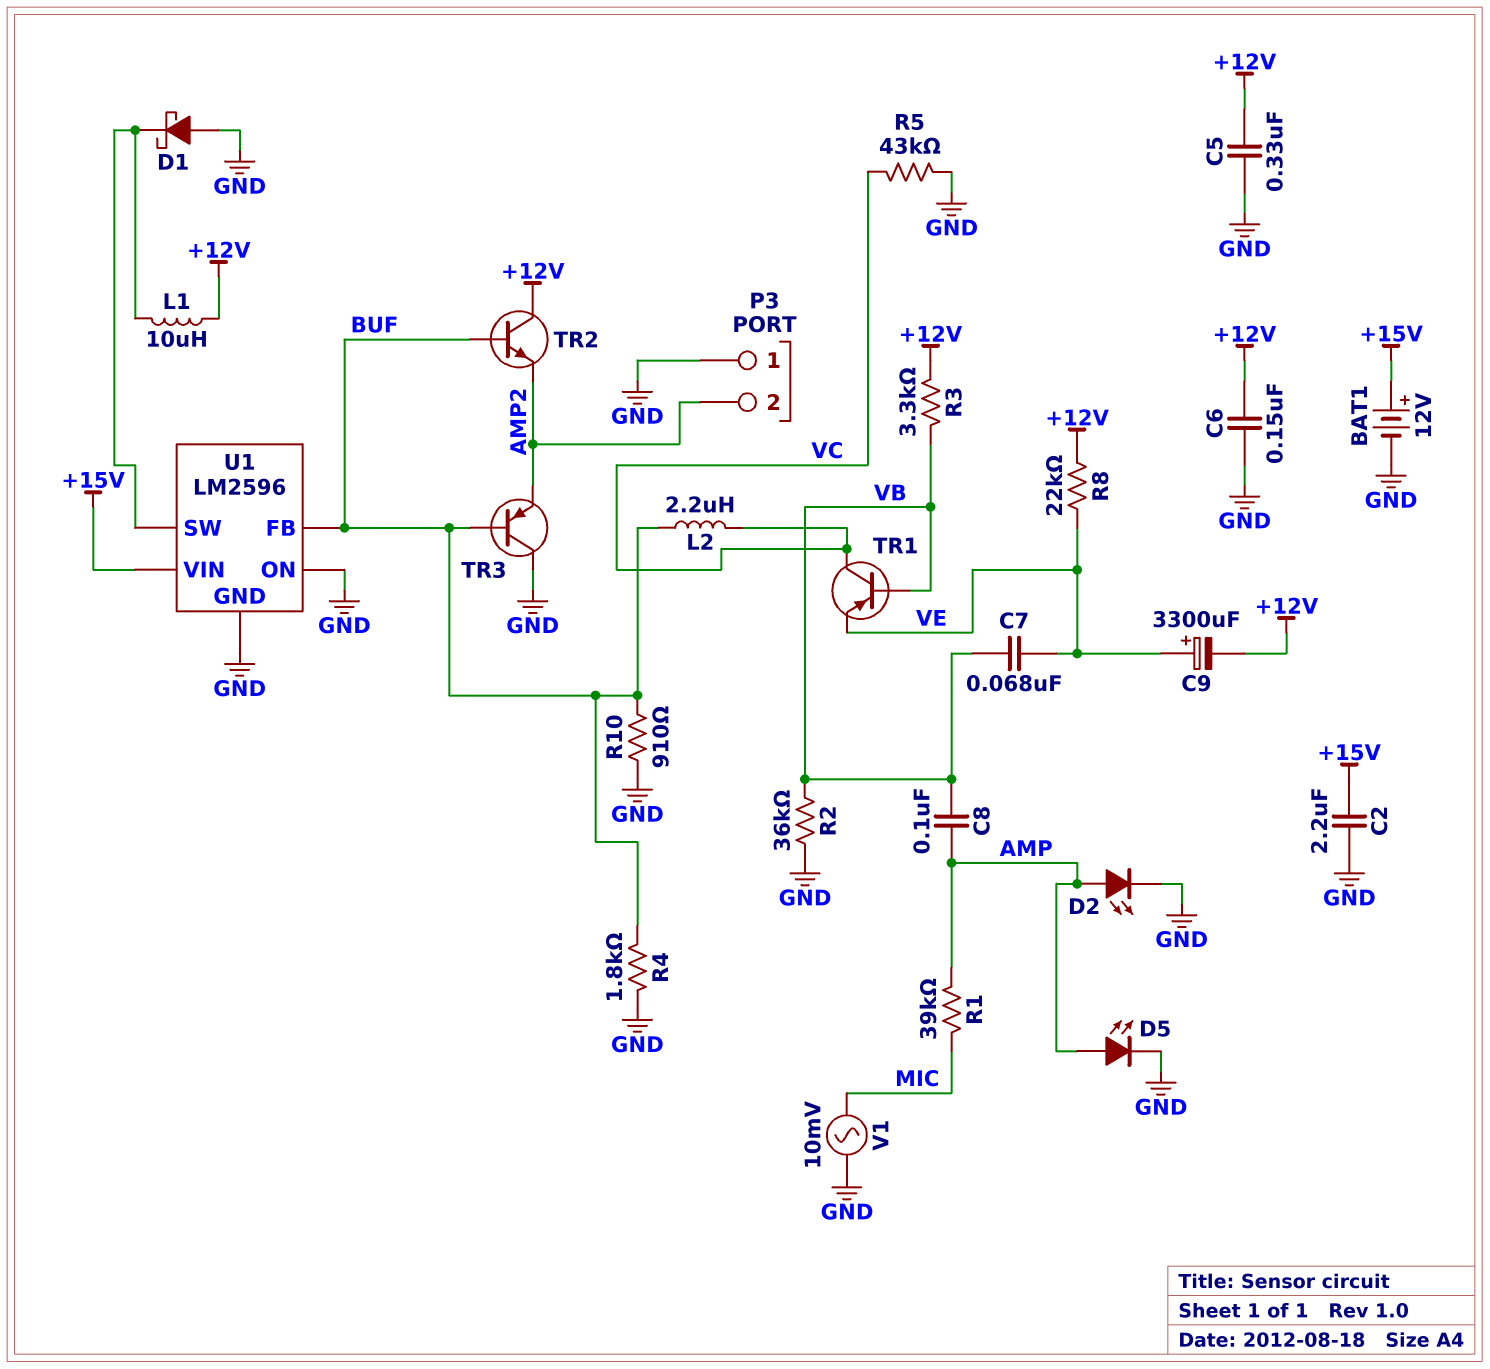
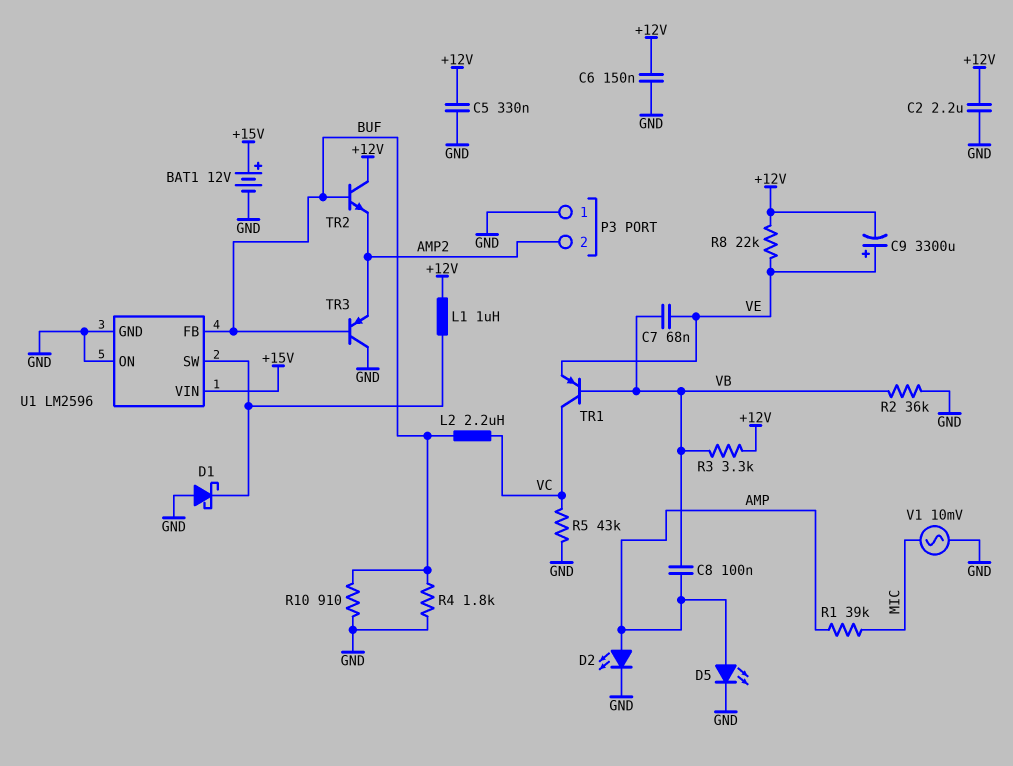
C2: 2.2uF (+15V, GND) -> 2.2uF (+12V, GND)
L1: 10uH (+12V, U1/SW) -> 1uH (+12V, U1/SW)

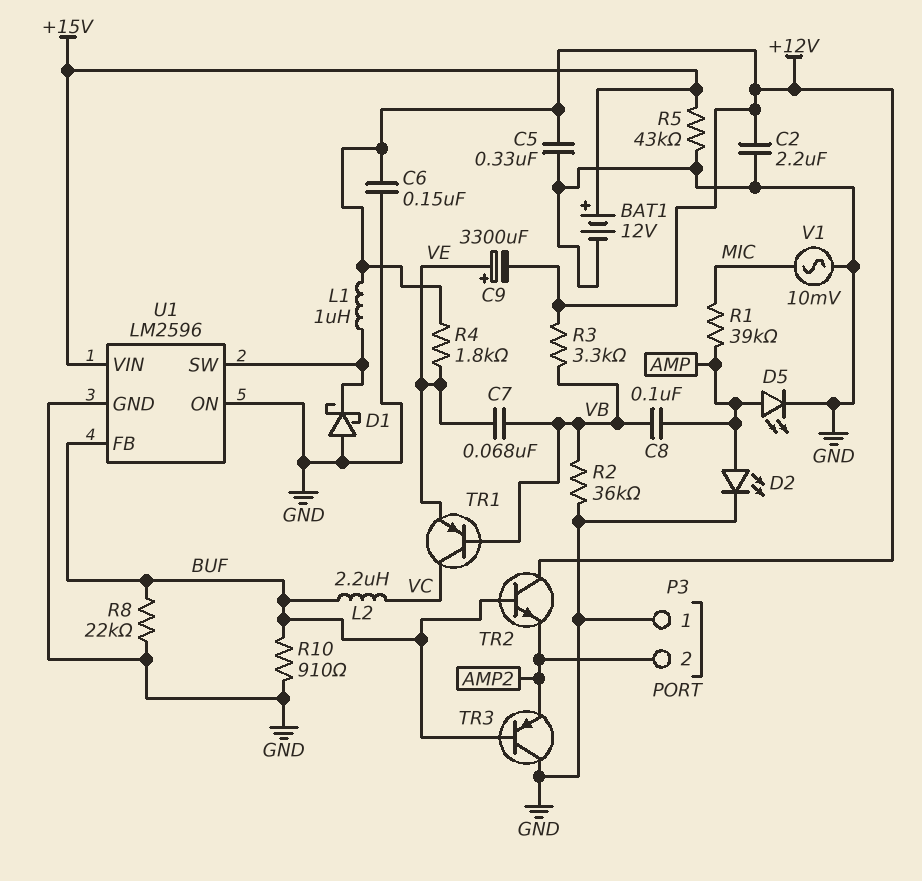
R4: 1.8k (BUF, GND) -> 1.8k (+12V, VE)
R5: 43k (GND, VC) -> 43k (+15V, GND)
R8: 22k (+12V, VE) -> 22k (BUF, GND)

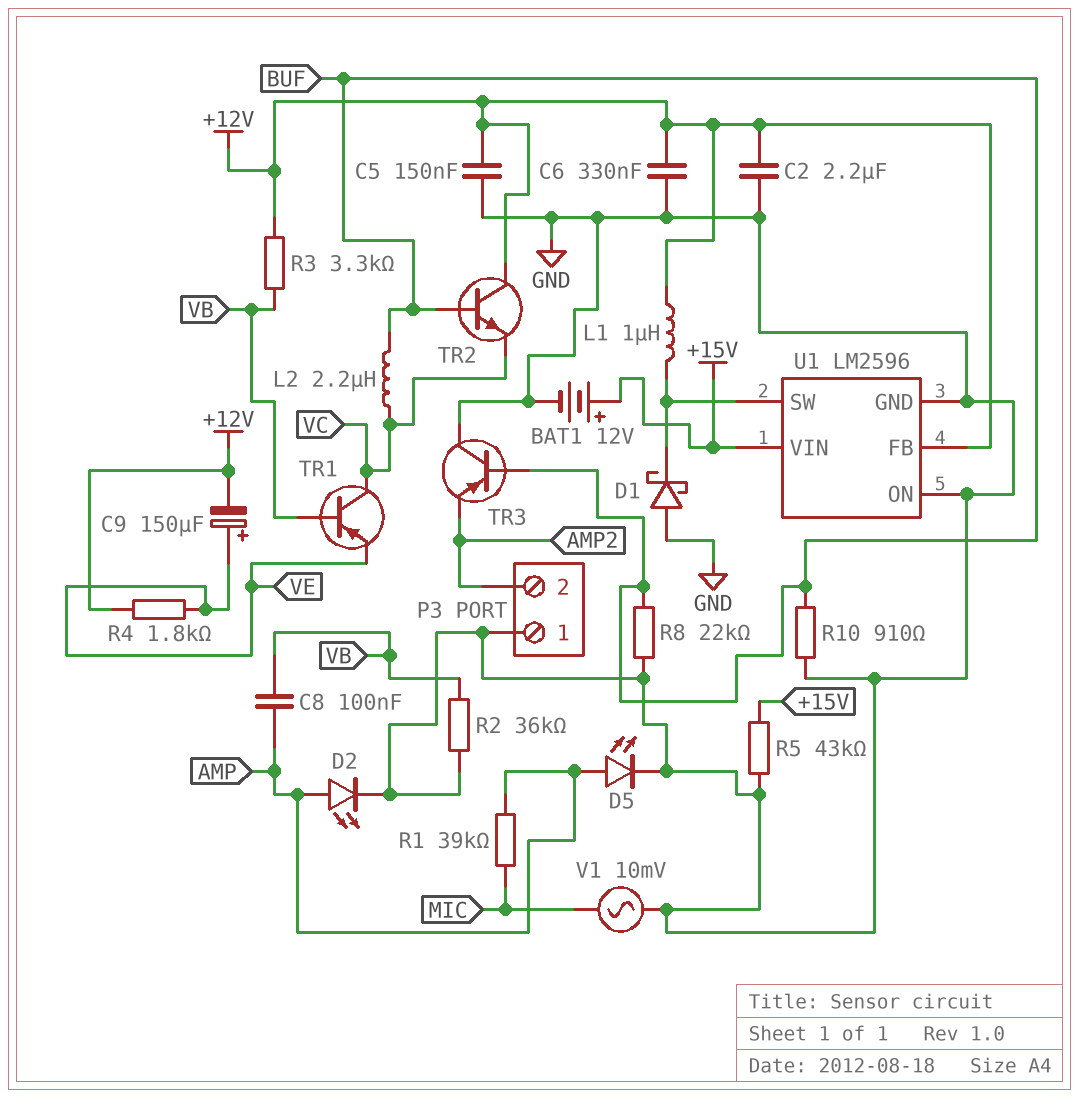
C5: 330nF (+12V, GND) -> 150nF (+12V, GND)
C6: 150nF (+12V, GND) -> 330nF (+12V, GND)
C7: 68nF (VB, VE) -> none
C9: 3300uF (plus VE, minus +12V) -> 150uF (plus VE, minus +12V)
TR2: NPN (B BUF, C +12V, E AMP2) -> NPN (B BUF, C +12V, E VC)
U1 pin FB: BUF -> +12V

